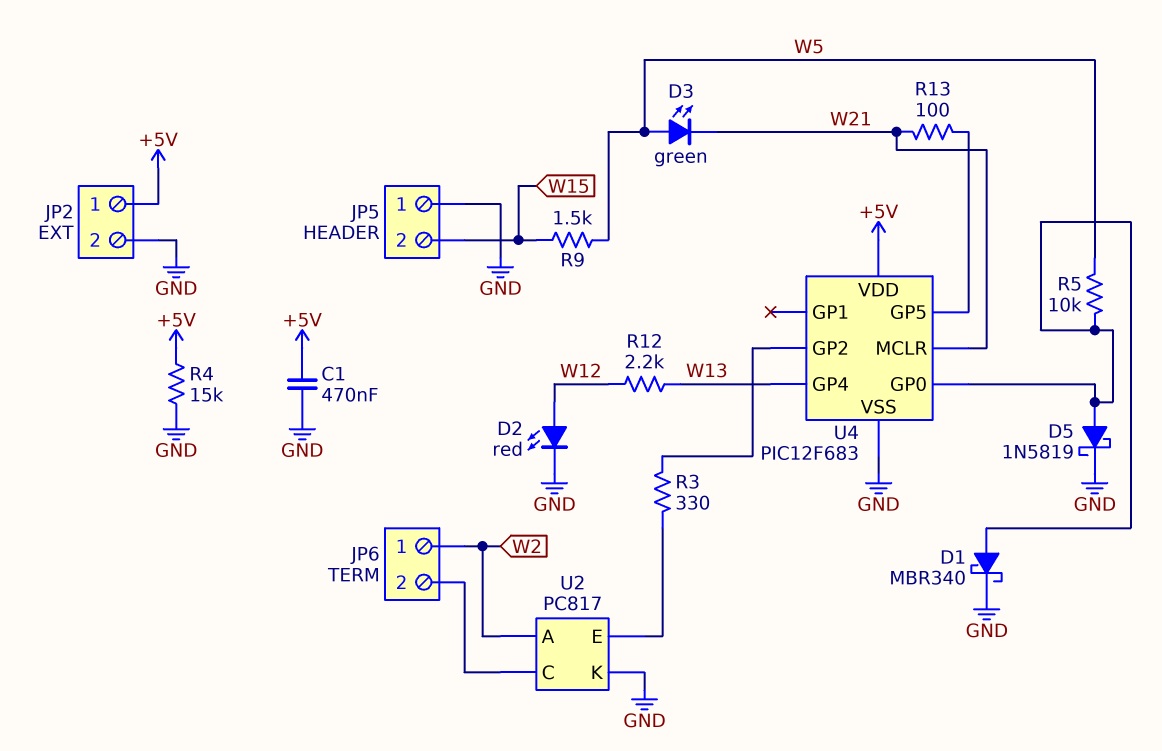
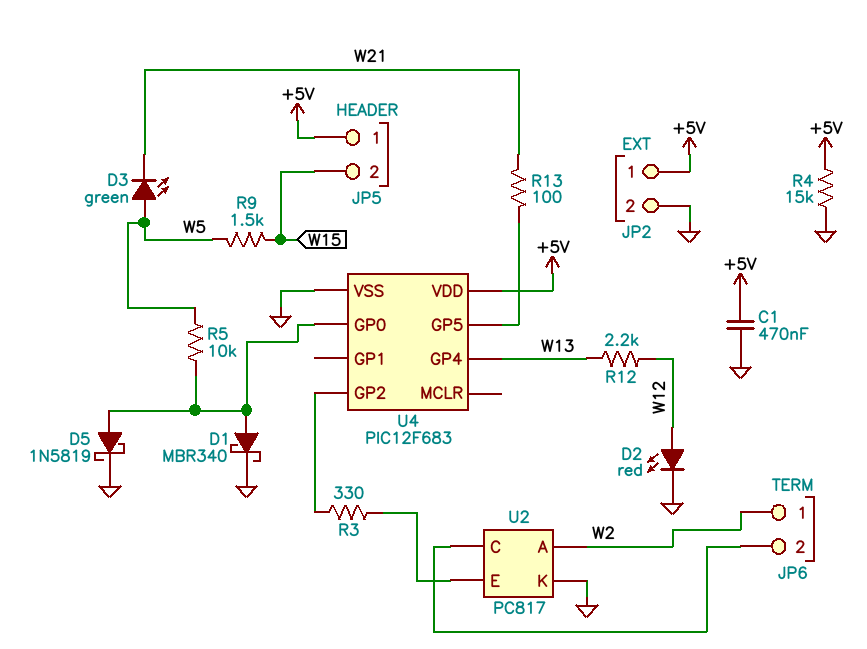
JP5 pin 1: GND -> +5V
U4 pin MCLR: W21 -> none

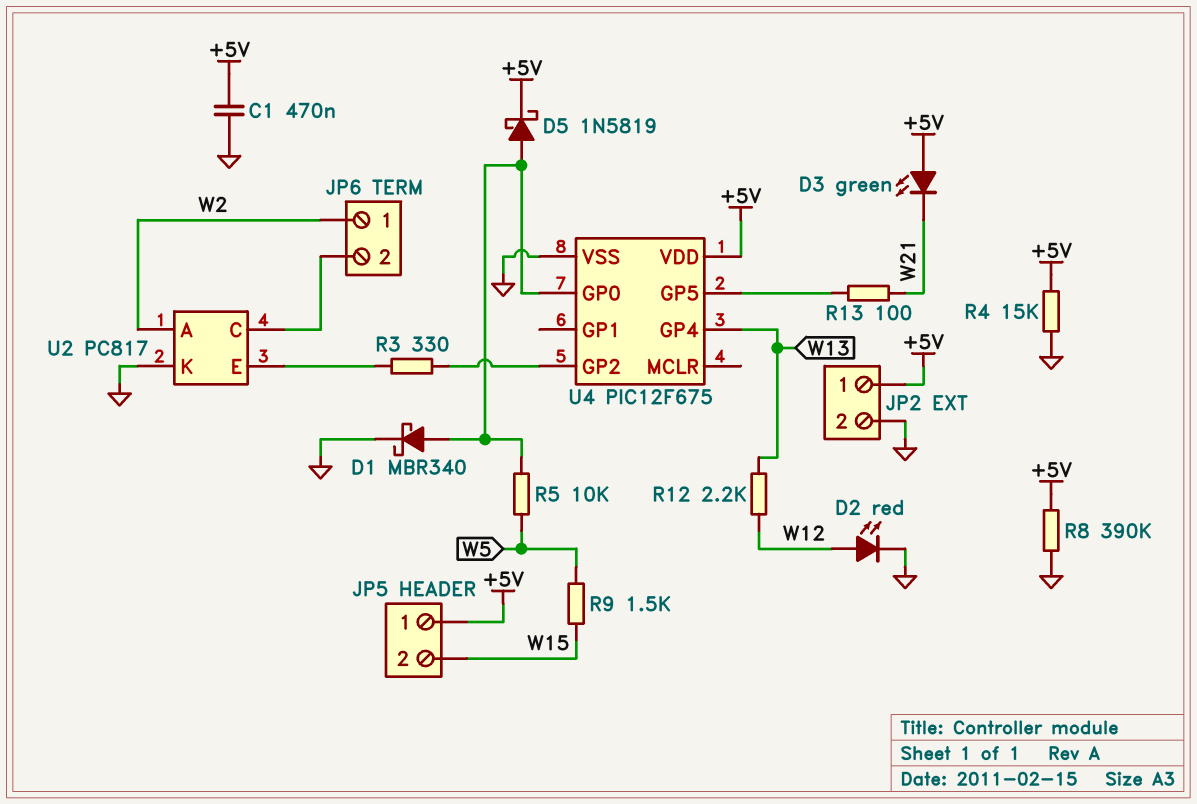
D3: LED green (A W5, K W21) -> LED green (A +5V, K W21)
D5: schottky 1N5819 (A U4/GP0, K GND) -> schottky 1N5819 (A U4/GP0, K +5V)
R8: none -> 390k (+5V, GND)
U4: PIC12F683 -> PIC12F675

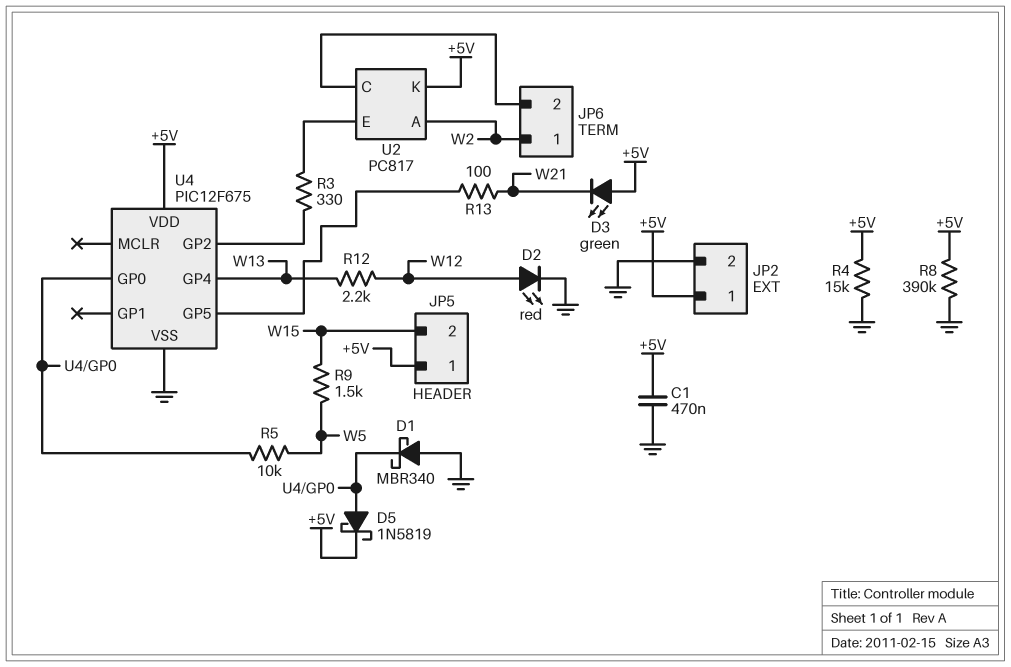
D1: schottky MBR340 (A U4/GP0, K GND) -> schottky MBR340 (A GND, K U4/GP0)
U2 pin K: GND -> +5V

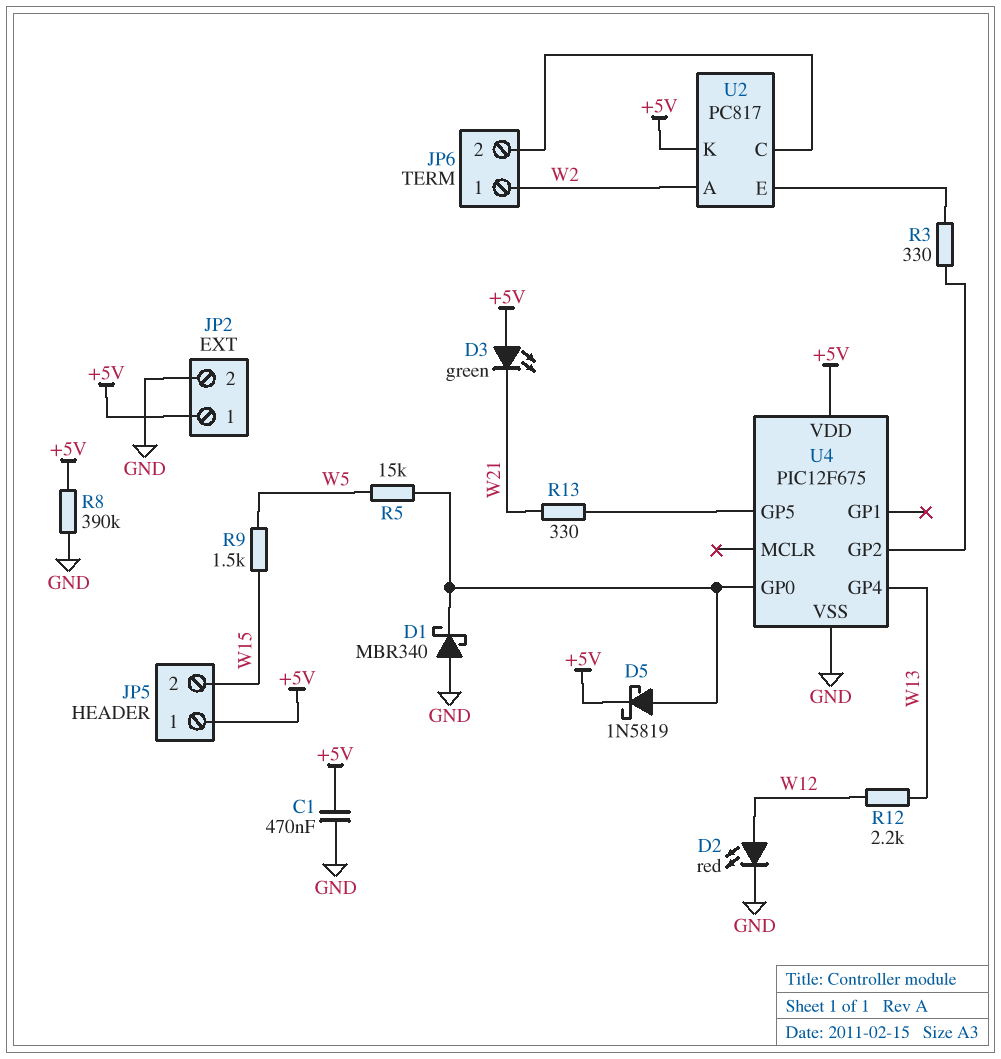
R4: 15k (+5V, GND) -> none
R5: 10k (U4/GP0, W5) -> 15k (U4/GP0, W5)
R13: 100 (U4/GP5, W21) -> 330 (U4/GP5, W21)

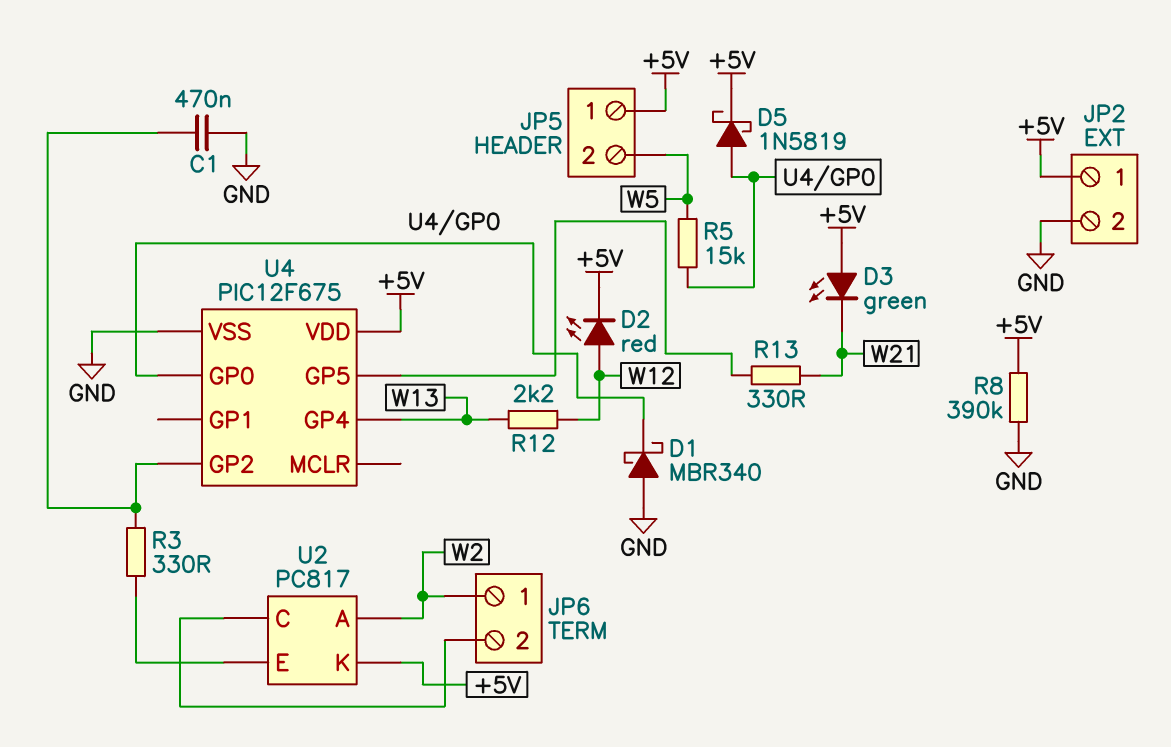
C1: 470nF (+5V, GND) -> 470nF (GND, U4/GP2)
D2: LED red (A W12, K GND) -> LED red (A W12, K +5V)
JP5 pin 2: W15 -> W5
R9: 1.5k (W5, W15) -> none

